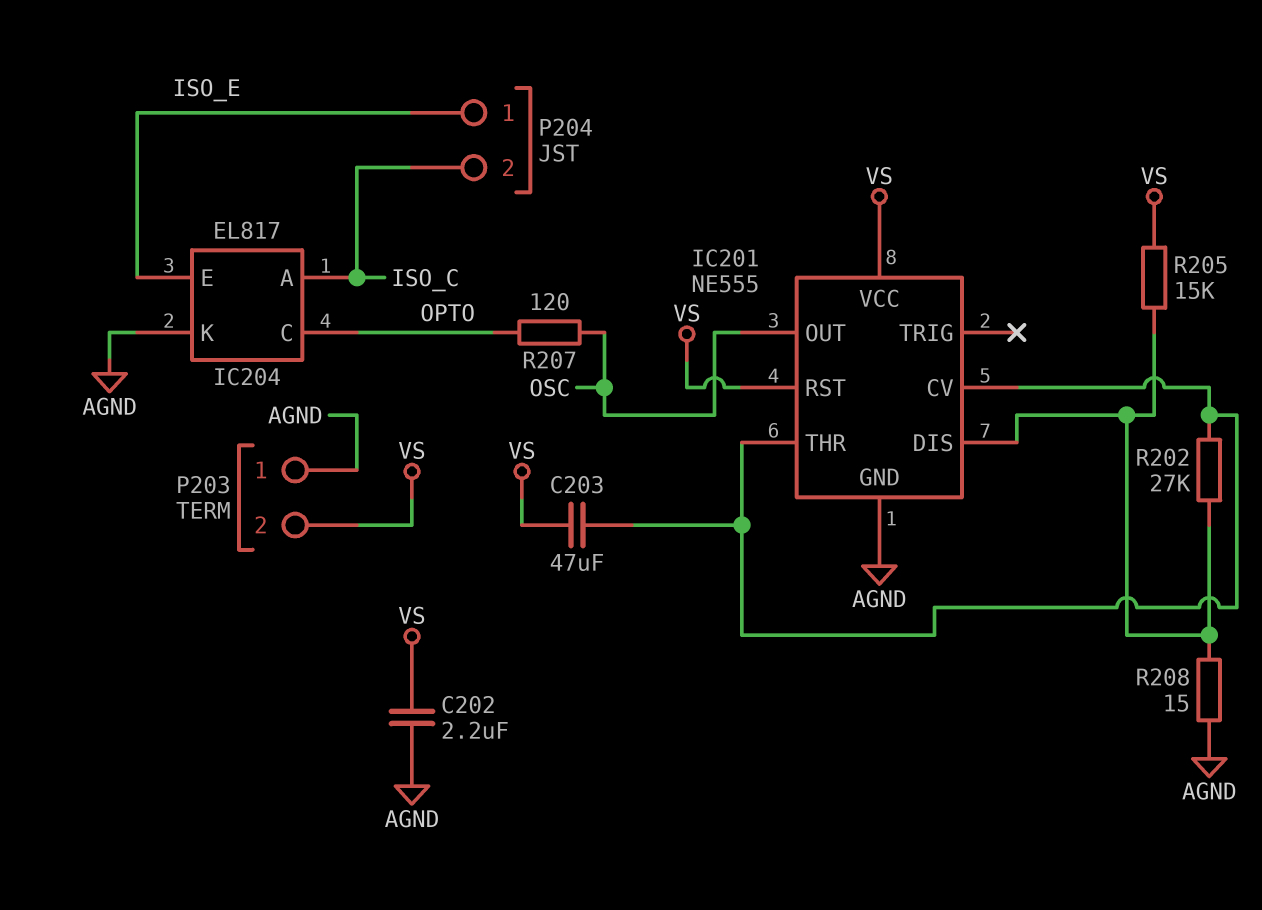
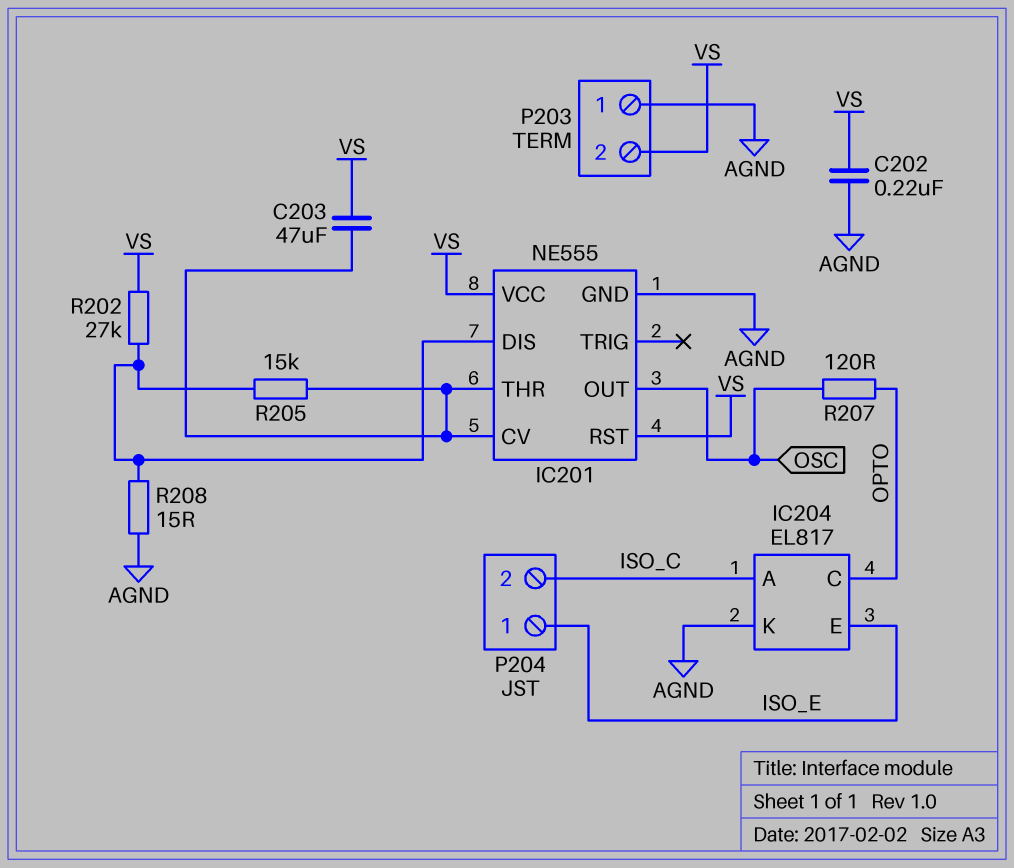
C202: 2.2uF (AGND, VS) -> 220nF (AGND, VS)
R202: 27k (IC201/CV, IC201/DIS) -> 27k (IC201/DIS, VS)
R205: 15k (IC201/DIS, VS) -> 15k (IC201/CV, IC201/DIS)

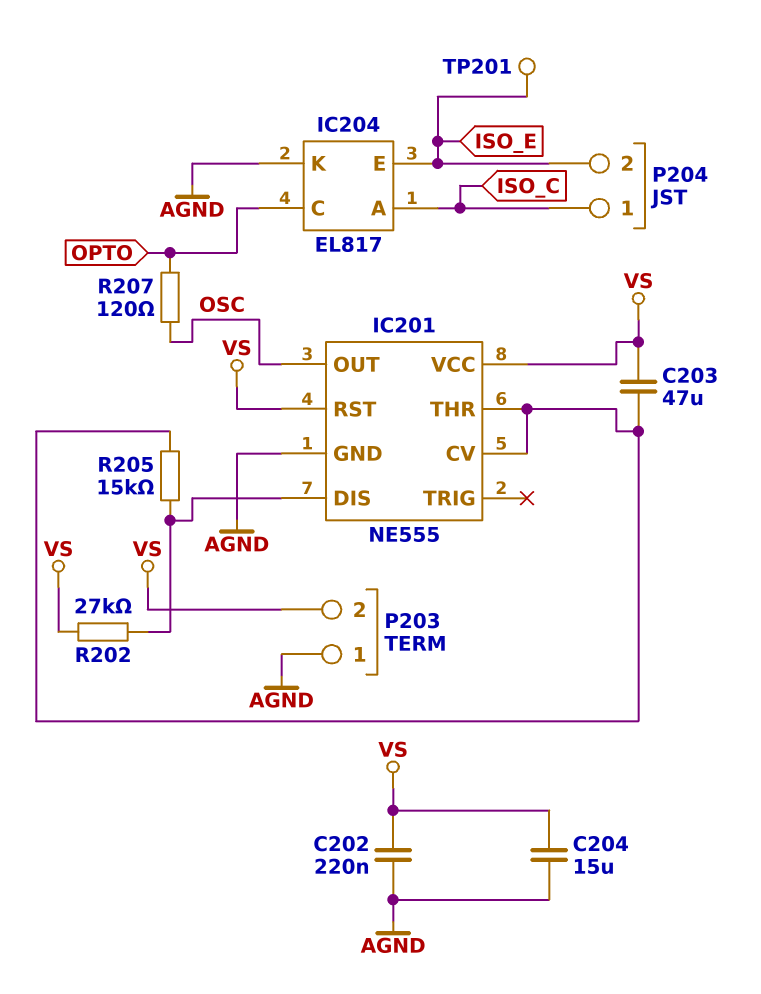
C204: none -> 15uF (AGND, VS)
P204 pin 1: ISO_E -> ISO_C
P204 pin 2: ISO_C -> ISO_E
R208: 15 (AGND, IC201/DIS) -> none
TP201: none -> test point (ISO_E)

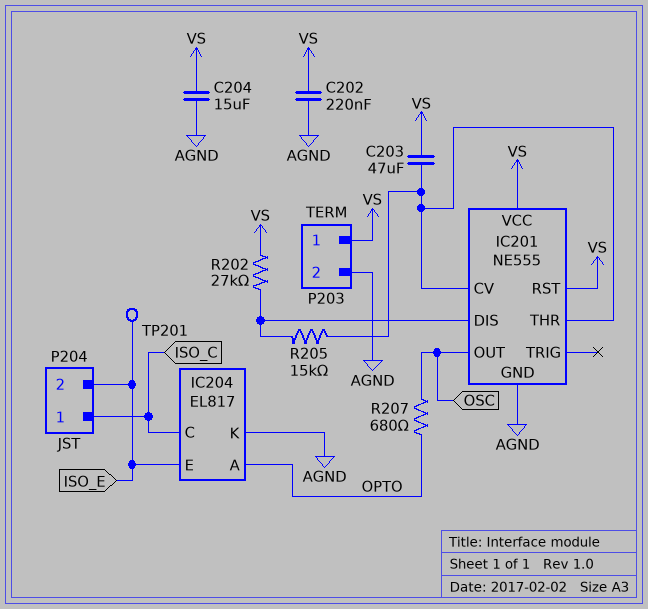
IC204 pin A: ISO_C -> OPTO
IC204 pin C: OPTO -> ISO_C
P203 pin 1: AGND -> VS
P203 pin 2: VS -> AGND
R207: 120 (OPTO, OSC) -> 680 (OPTO, OSC)

